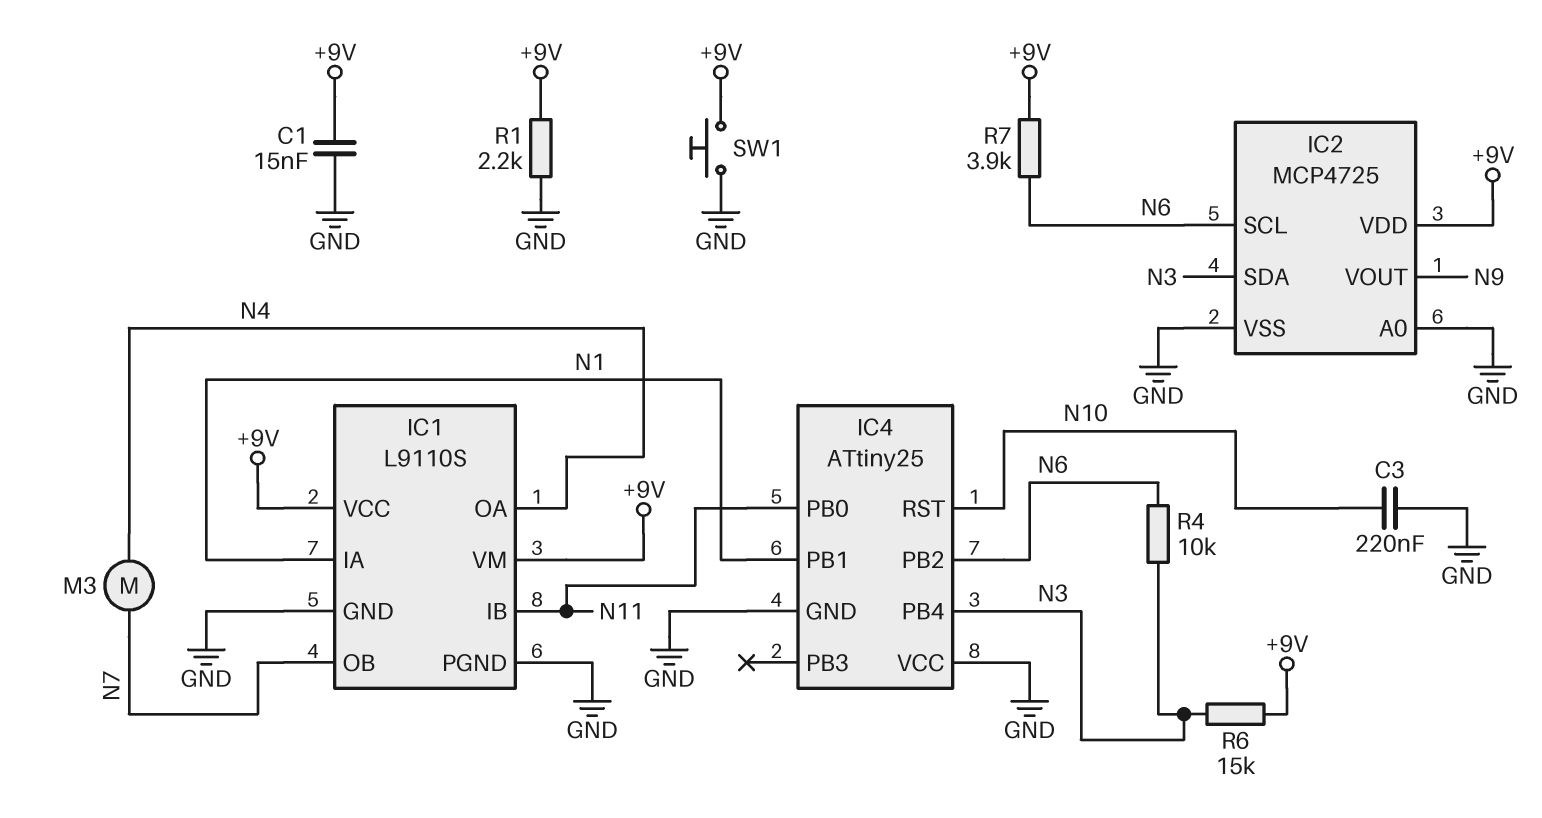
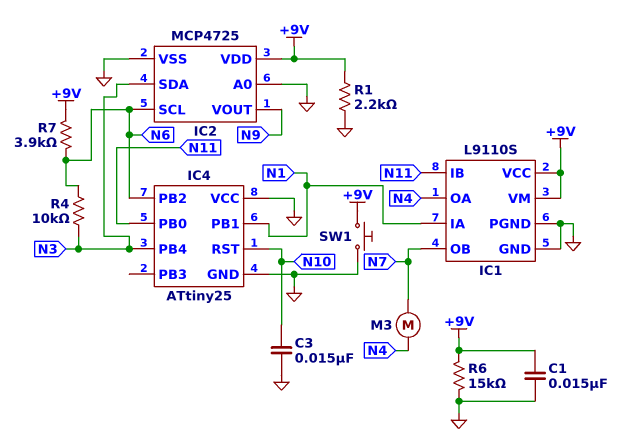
C3: 220nF (GND, N10) -> 15nF (GND, N10)
R6: 15k (+9V, N3) -> 15k (+9V, GND)

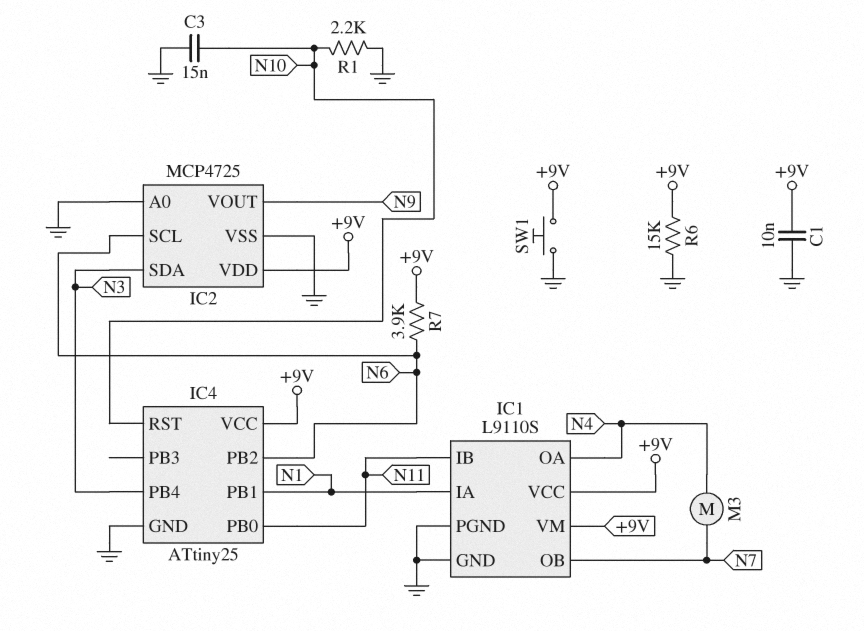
C1: 15nF (+9V, GND) -> 10nF (+9V, GND)
IC4 pin VCC: GND -> +9V
R1: 2.2k (+9V, GND) -> 2.2k (GND, N10)
R4: 10k (N3, N6) -> none

